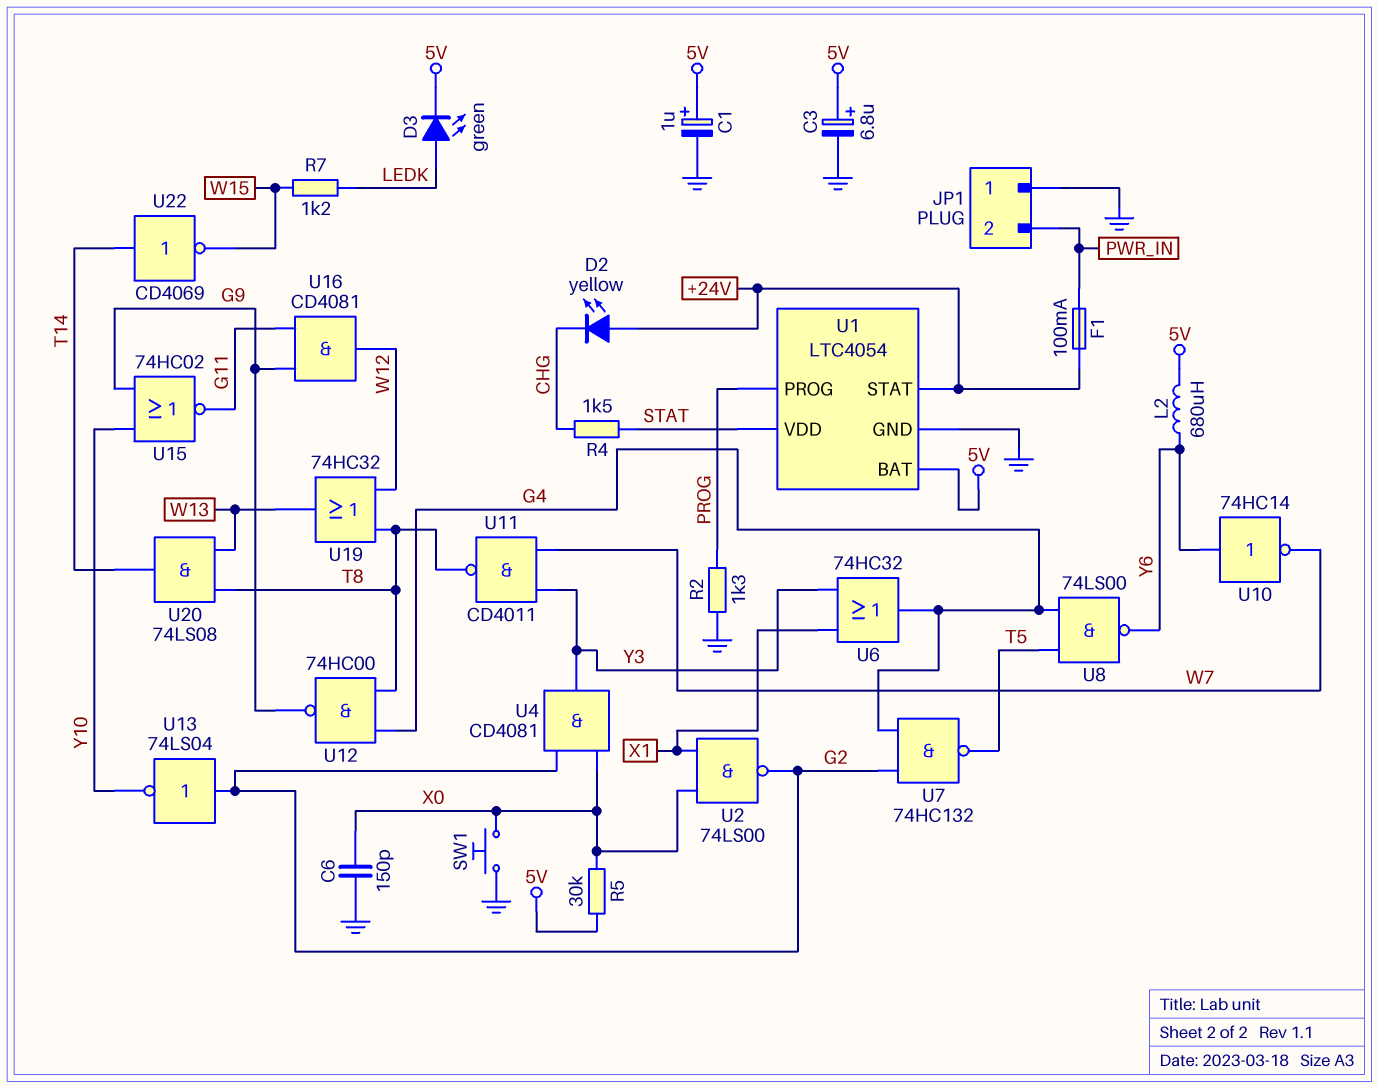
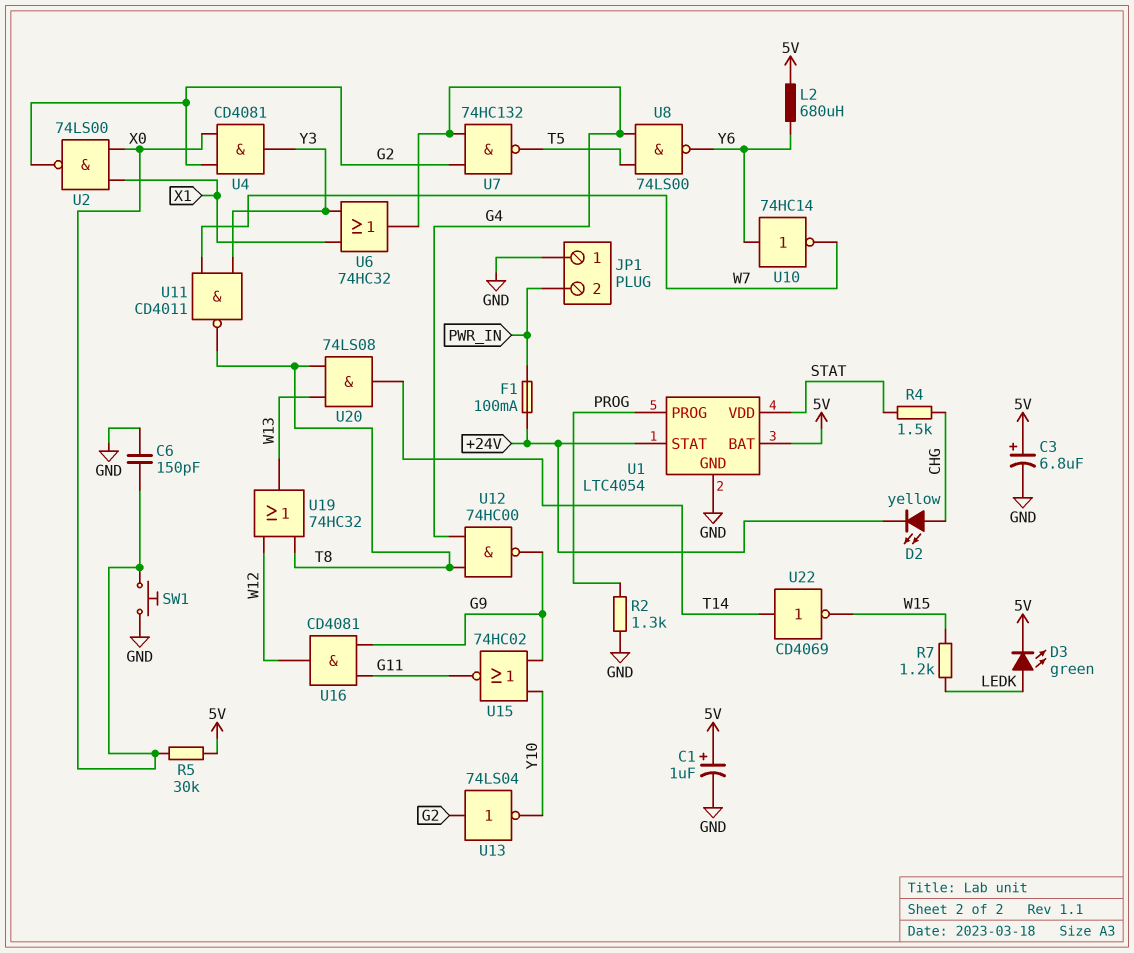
D2: LED yellow (A +24V, K CHG) -> LED yellow (A CHG, K +24V)

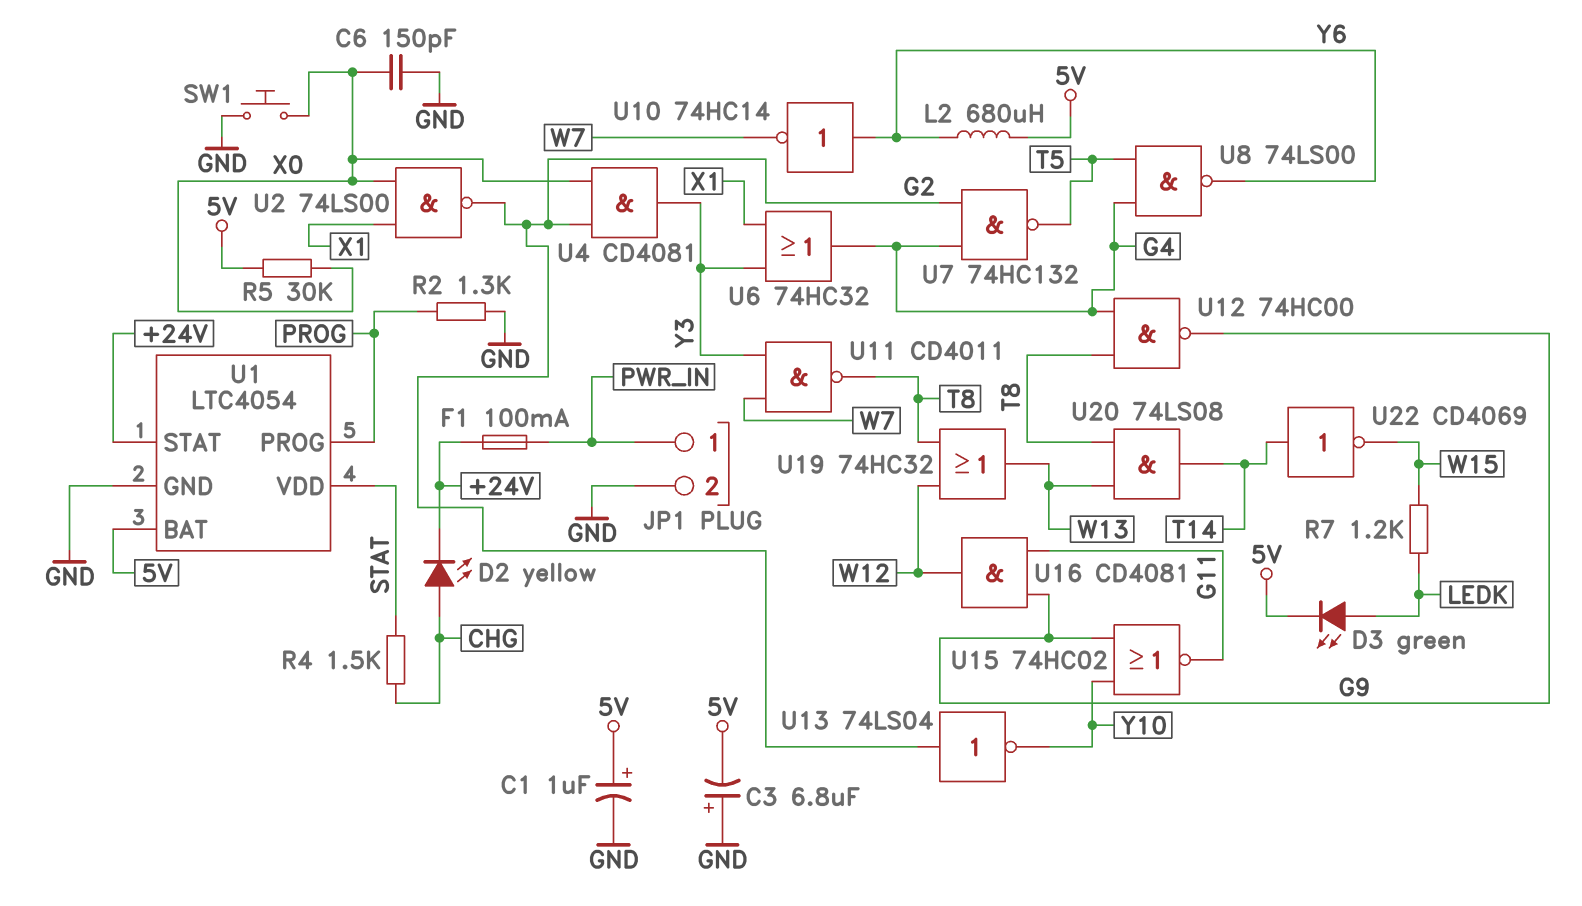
C3: 6.8uF (plus 5V, minus GND) -> 6.8uF (plus GND, minus 5V)
JP1 pin 1: GND -> PWR_IN
JP1 pin 2: PWR_IN -> GND

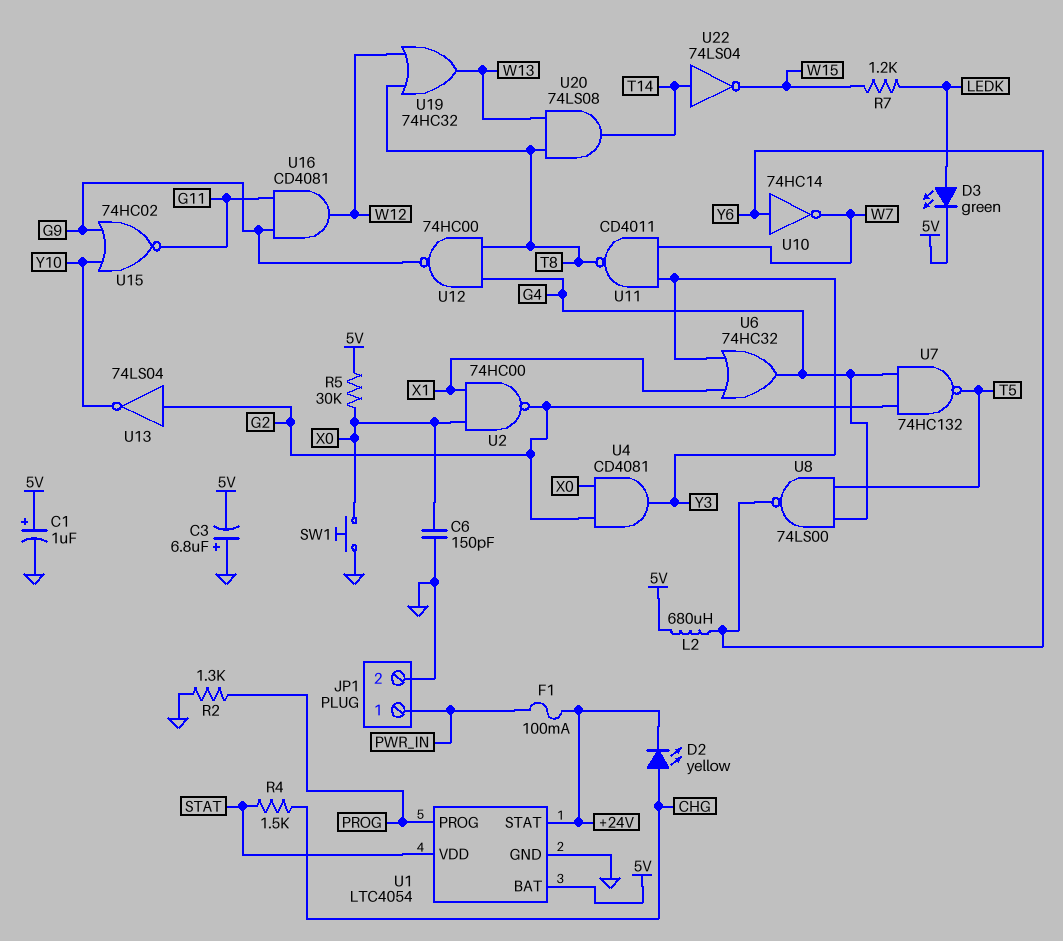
U2: NAND 74LS00 (in X0, in X1, out G2) -> NAND 74HC00 (in X0, in X1, out G2)
U22: NOT CD4069 (in T14, out W15) -> NOT 74LS04 (in T14, out W15)

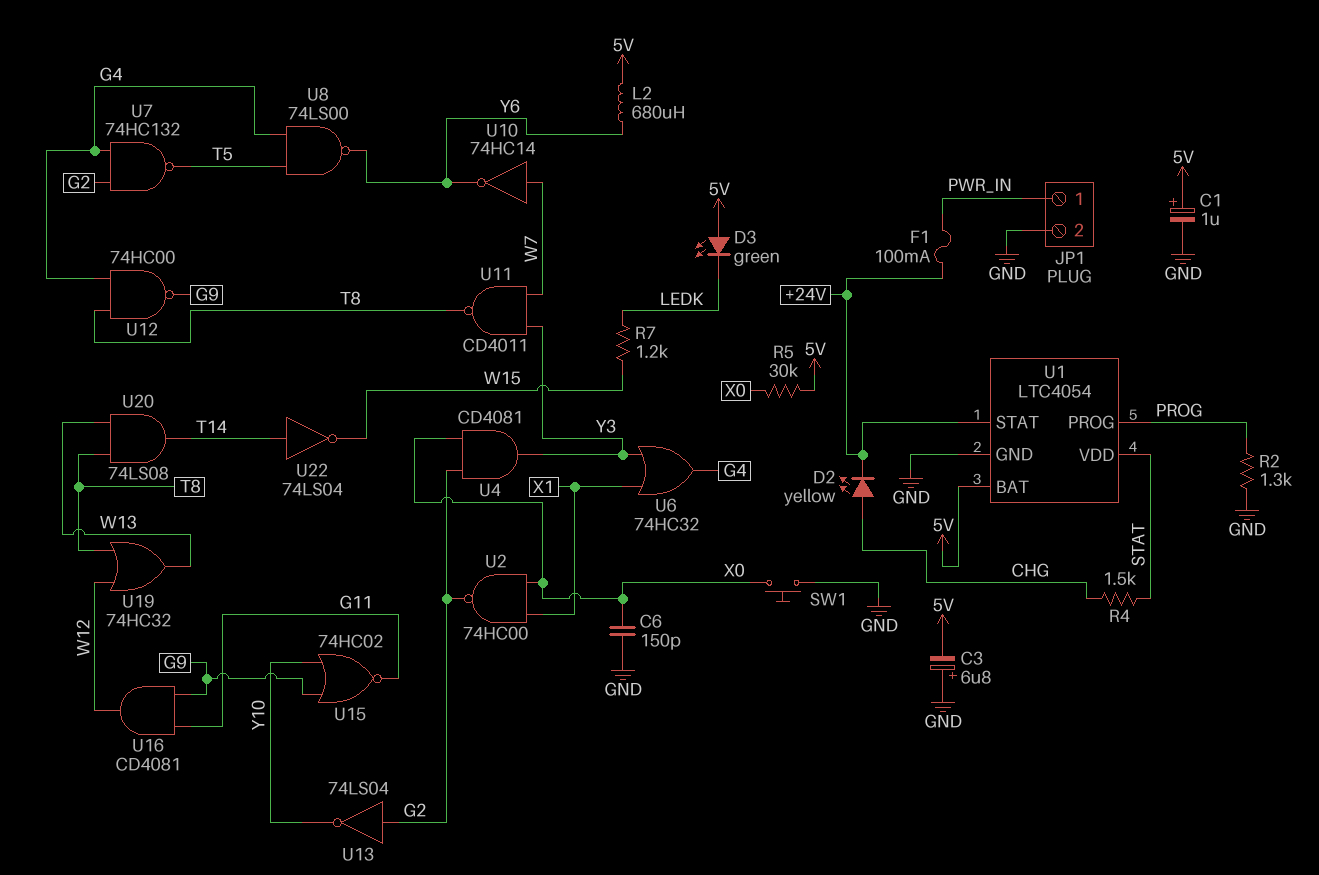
D3: LED green (A LEDK, K 5V) -> LED green (A 5V, K LEDK)
U10: NOT 74HC14 (in Y6, out W7) -> NOT 74HC14 (in W7, out Y6)

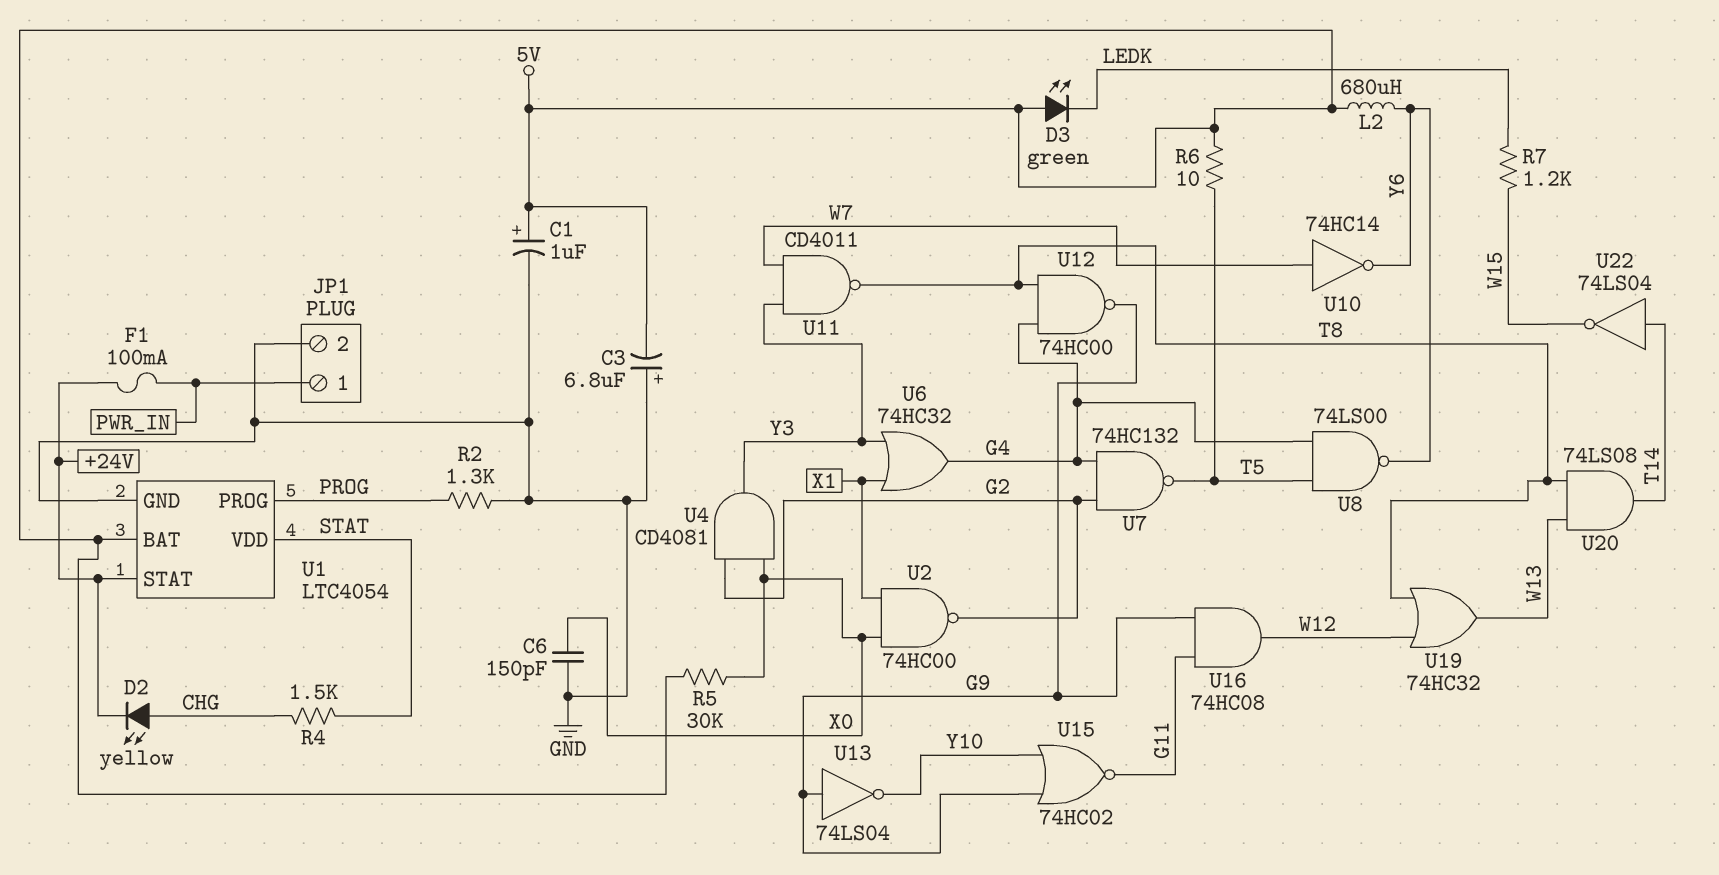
R6: none -> 10 (5V, T5)
SW1: button (GND, X0) -> none
U13: NOT 74LS04 (in G2, out Y10) -> NOT 74LS04 (in G9, out Y10)
U16: AND CD4081 (in G9, in G11, out W12) -> AND 74HC08 (in G9, in G11, out W12)

